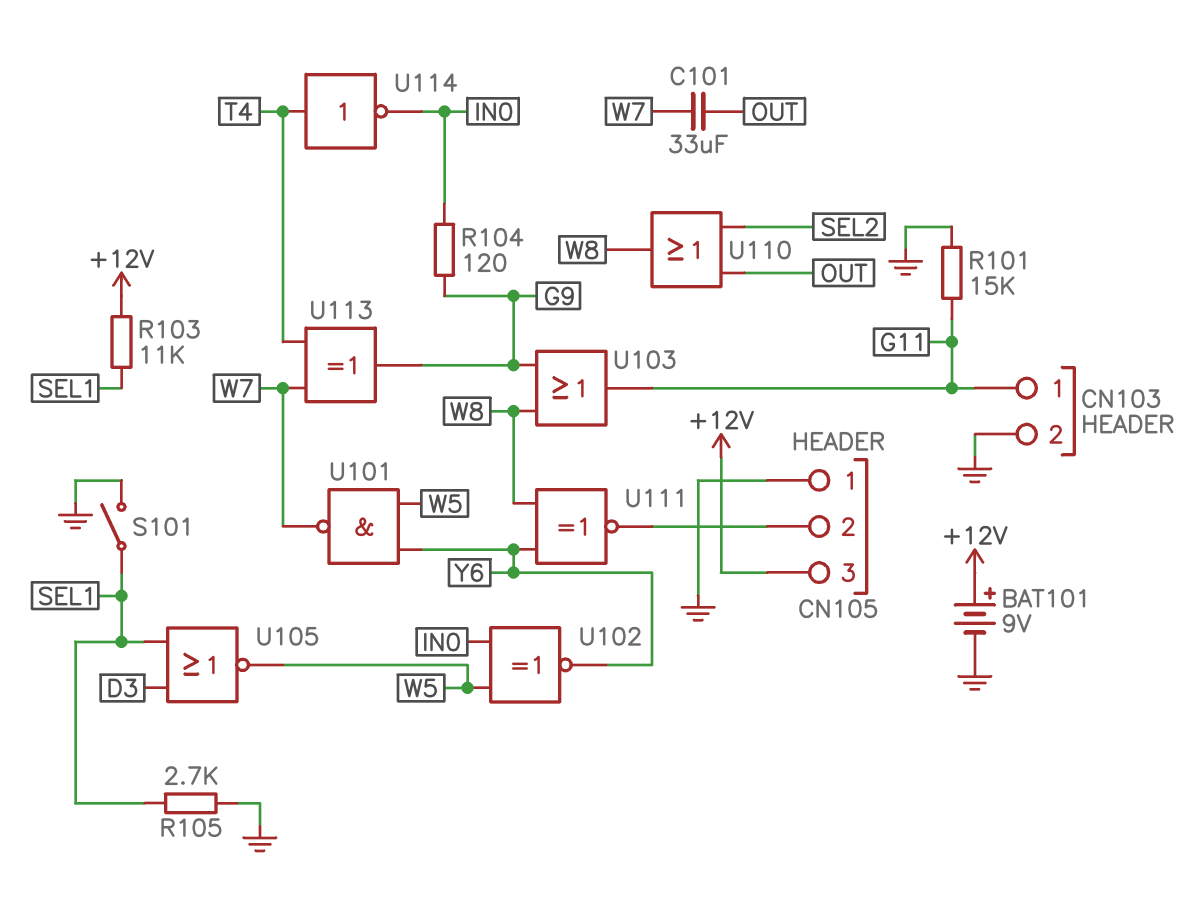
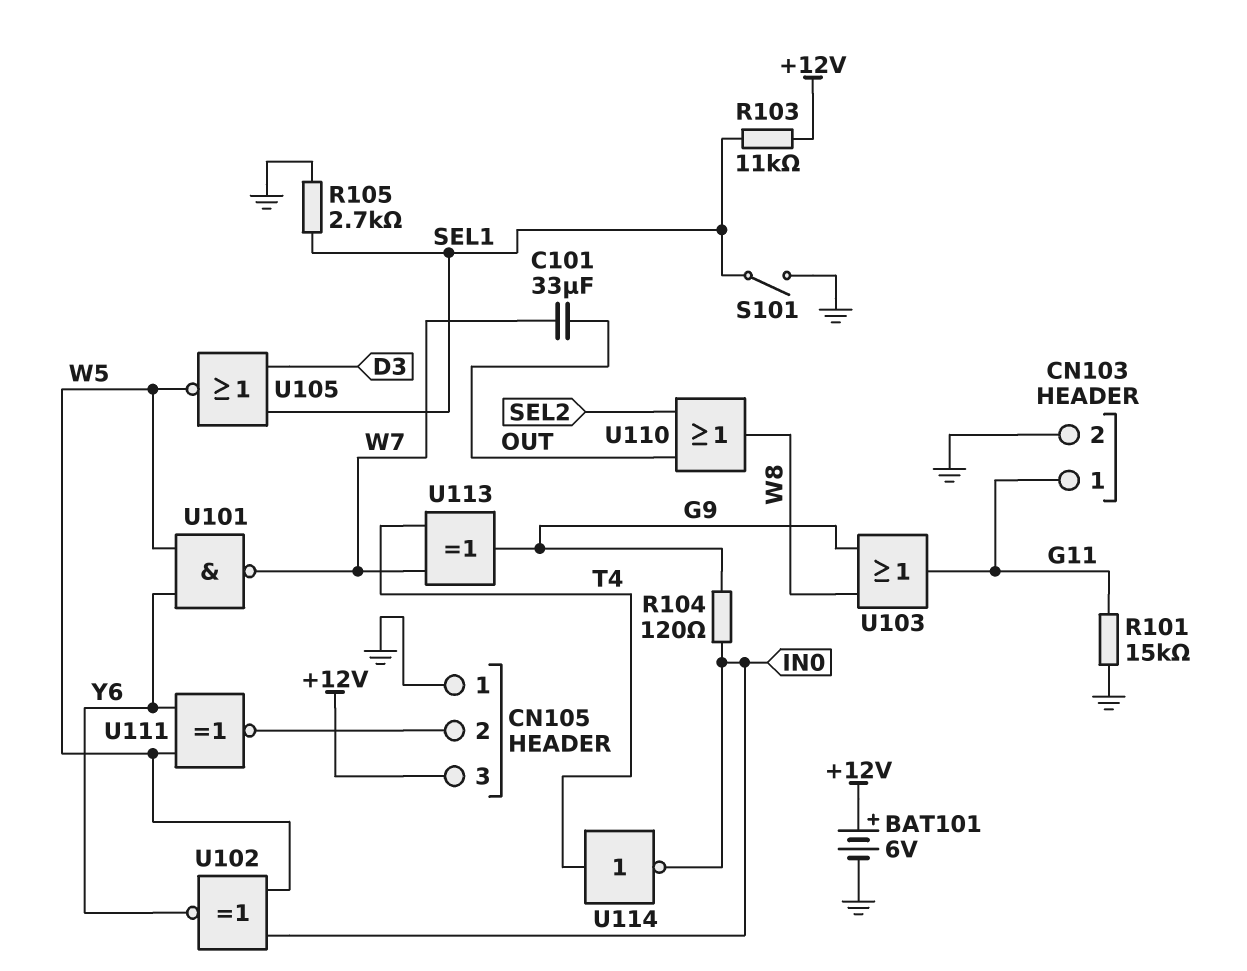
BAT101: 9V (plus +12V, minus GND) -> 6V (plus +12V, minus GND)
U111: XNOR (in W8, in Y6, out CN105/2) -> XNOR (in W5, in Y6, out CN105/2)

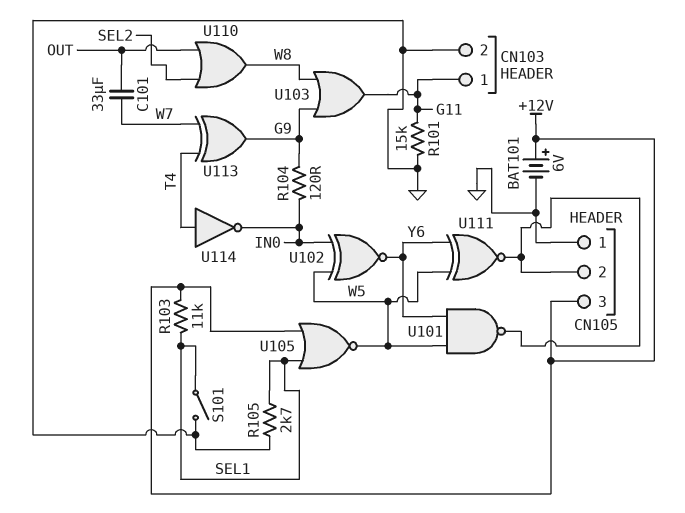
U101: NAND (in W5, in Y6, out W7) -> NAND (in W5, in Y6, out CN105/2)
U105: NOR (in D3, in SEL1, out W5) -> NOR (in +12V, in SEL1, out W5)

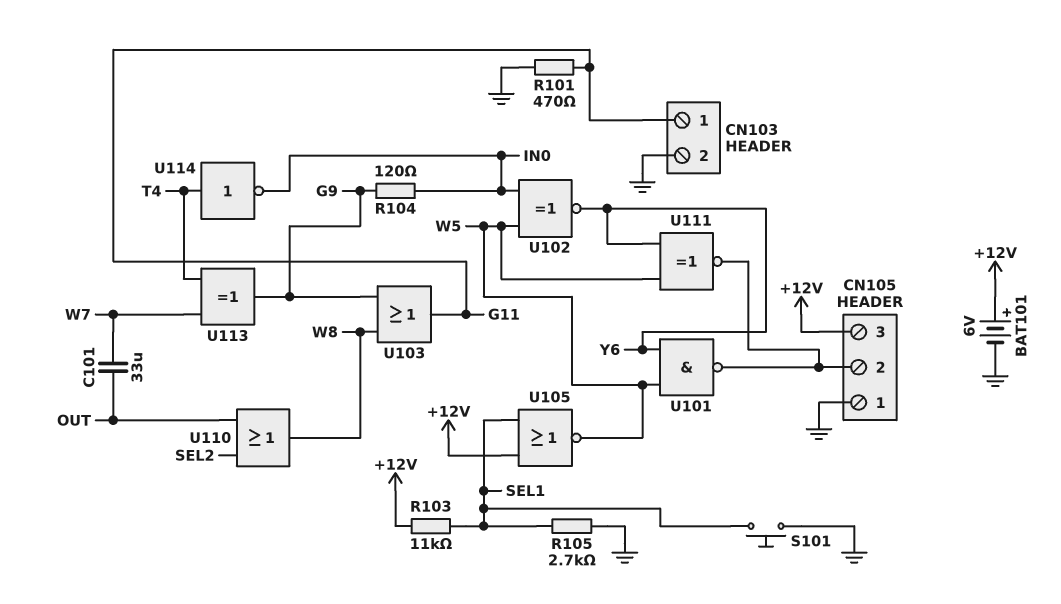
R101: 15k (G11, GND) -> 470 (G11, GND)
S101: switch (GND, SEL1) -> button (GND, SEL1)

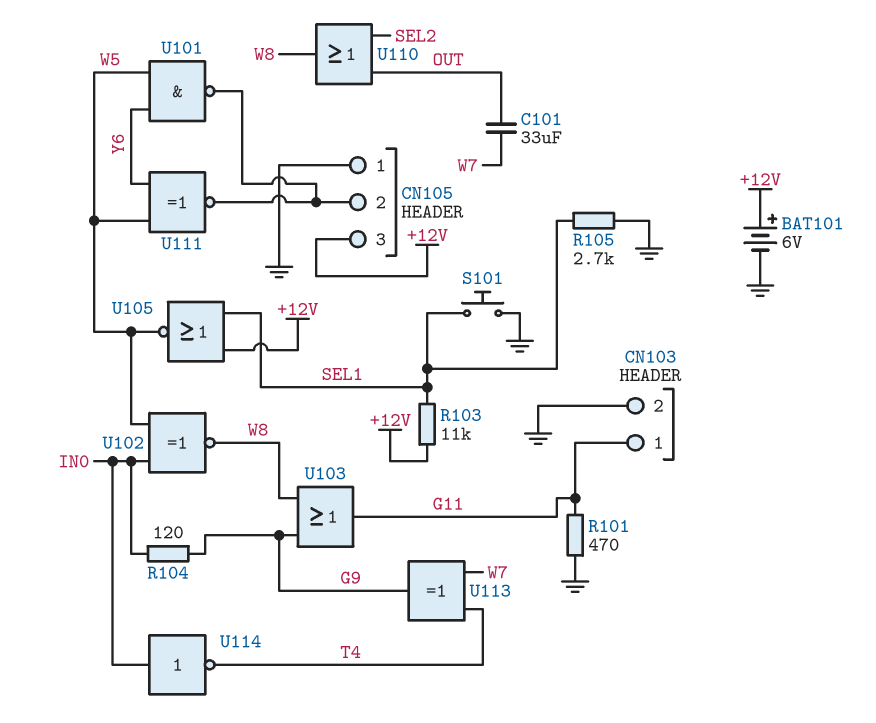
U102: XNOR (in IN0, in W5, out Y6) -> XNOR (in IN0, in W5, out W8)
U114: NOT (in T4, out IN0) -> NOT (in IN0, out T4)

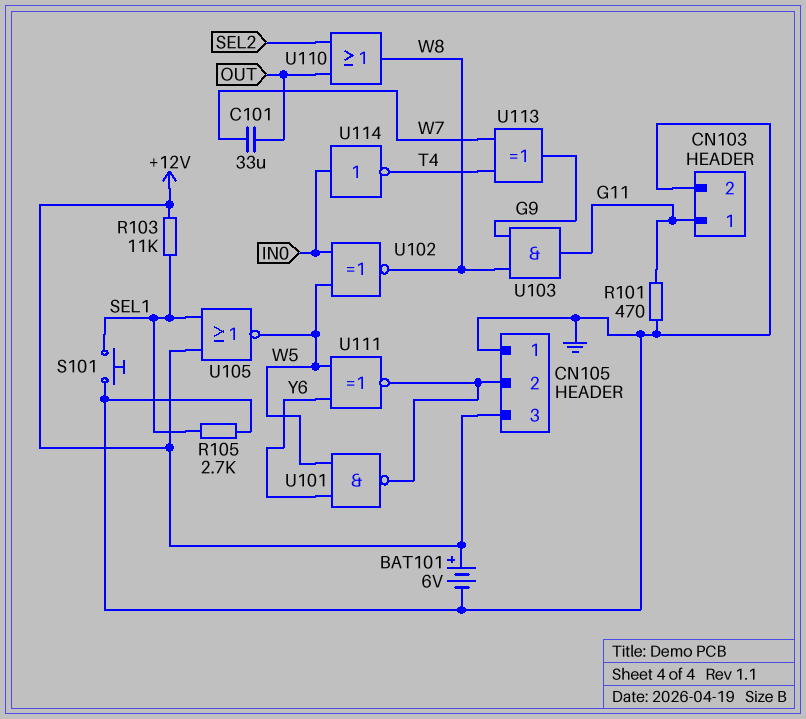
R104: 120 (G9, IN0) -> none
U103: OR (in G9, in W8, out G11) -> AND (in G9, in W8, out G11)

